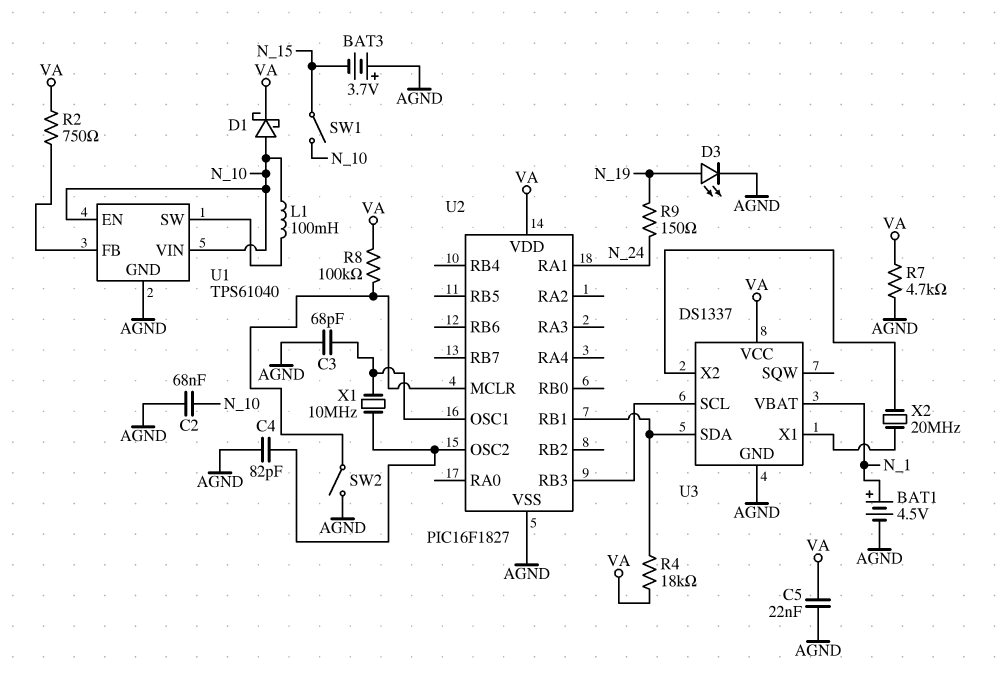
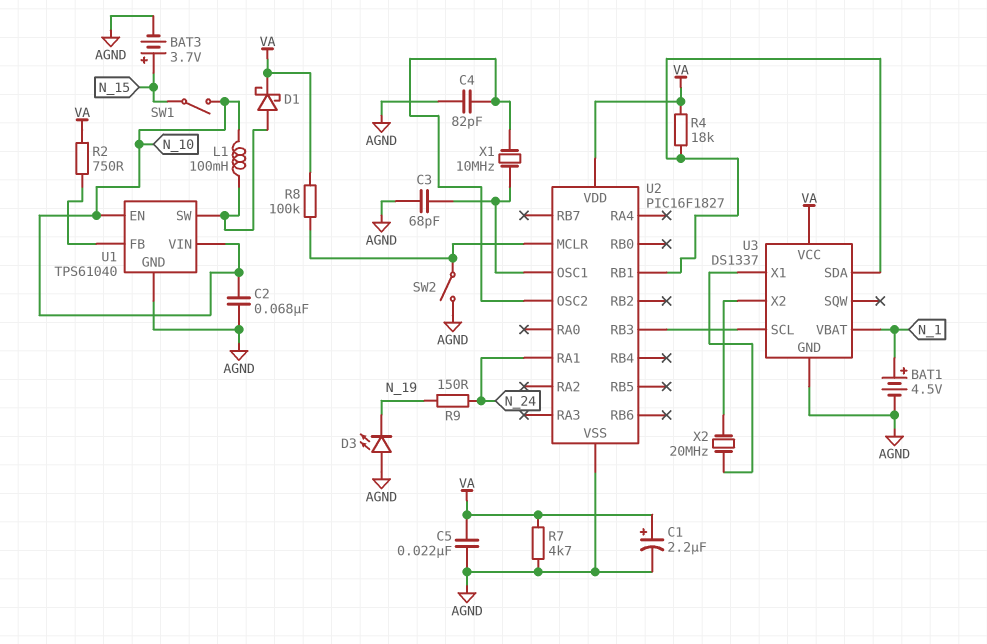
BAT3: 3.7V (plus AGND, minus N_15) -> 3.7V (plus N_15, minus AGND)
C1: none -> 2.2uF (plus VA, minus AGND)
D1: schottky (A N_10, K VA) -> schottky (A U1/SW, K VA)
D3: LED (A N_19, K AGND) -> LED (A AGND, K N_19)

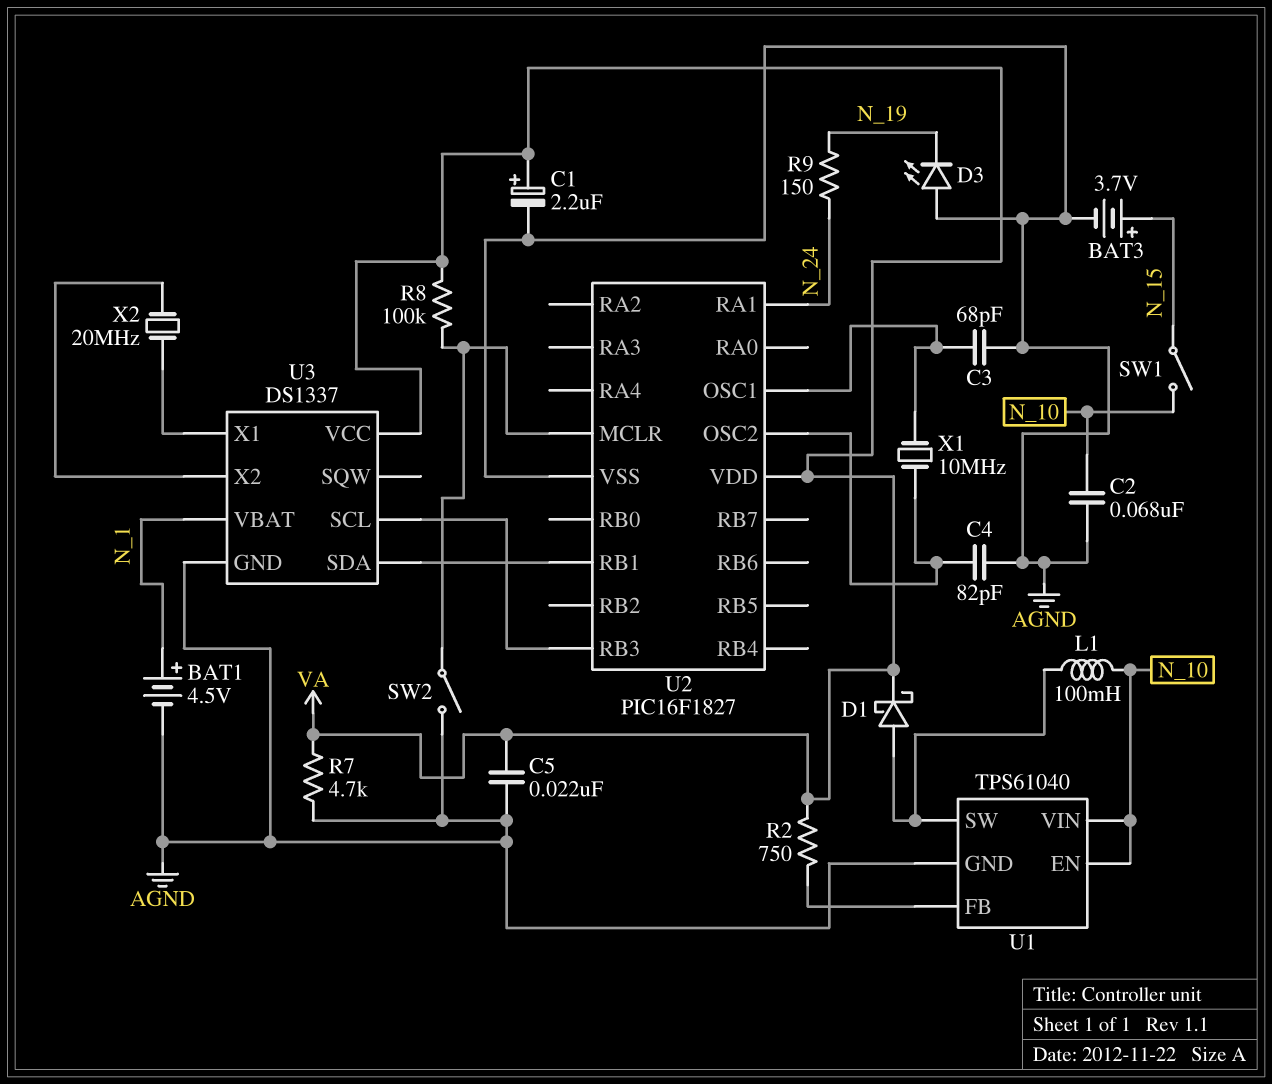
R4: 18k (U2/RB1, VA) -> none

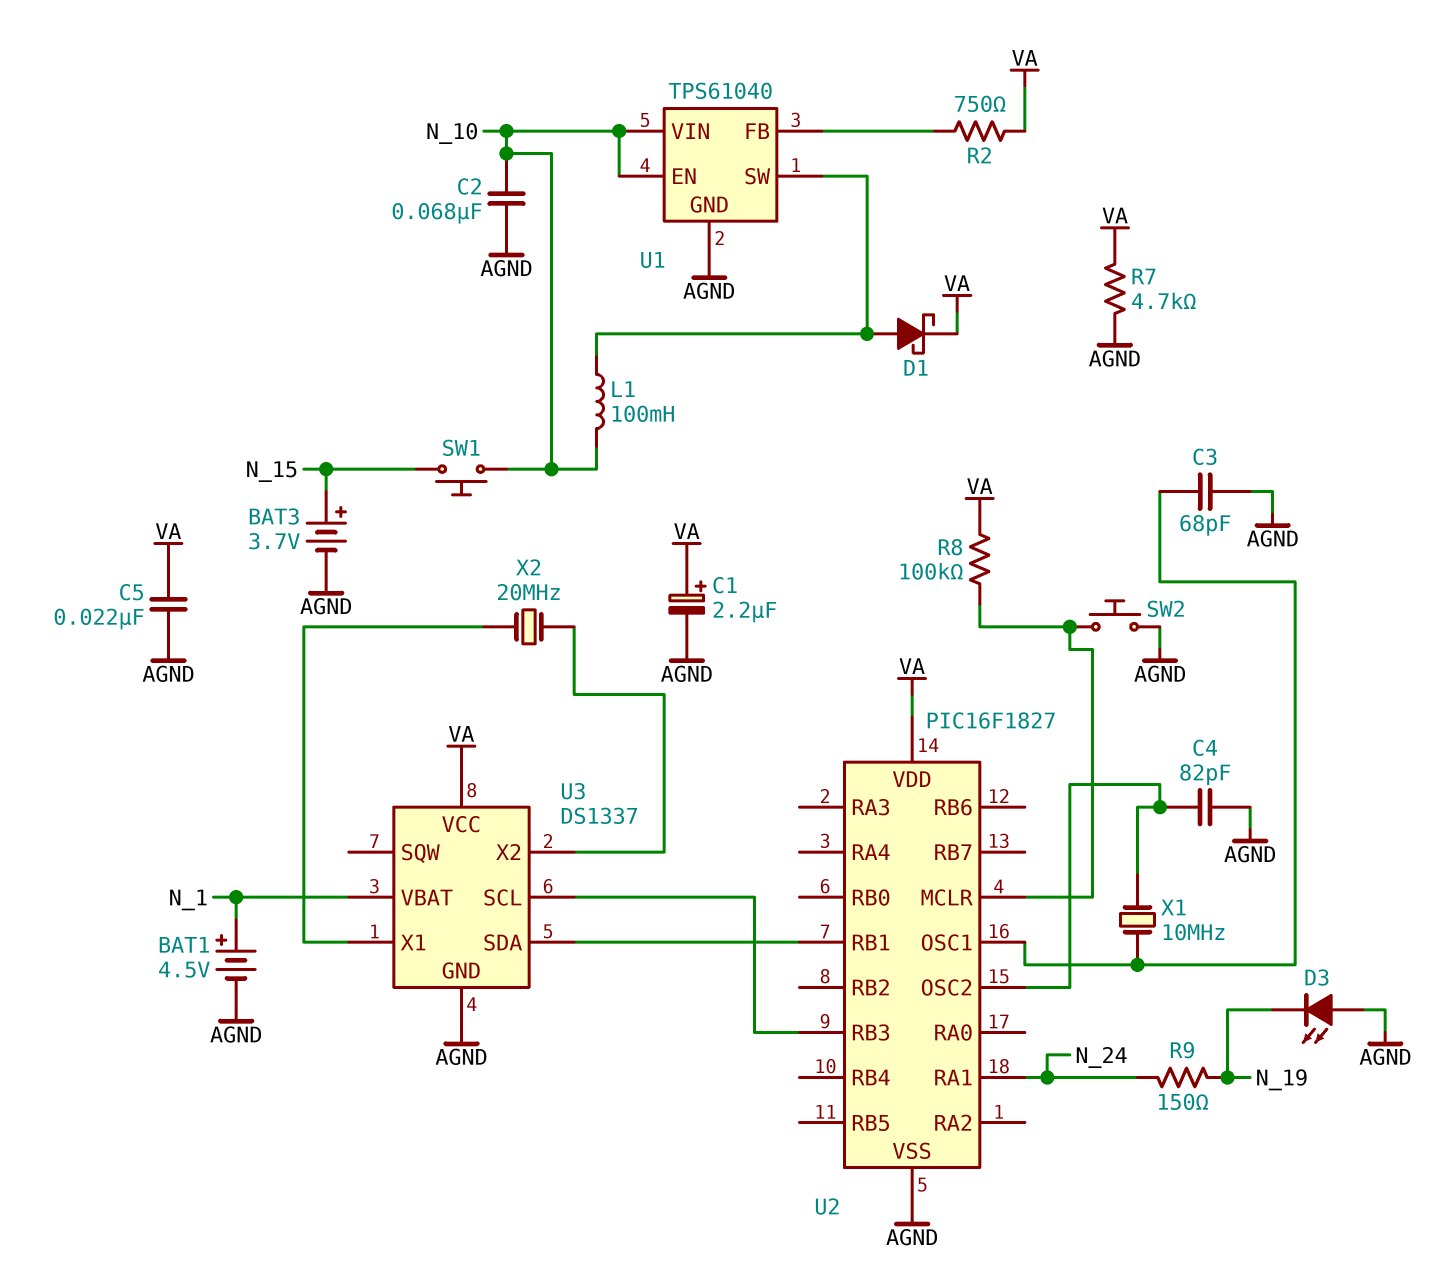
SW1: switch (N_10, N_15) -> button (N_10, N_15)
SW2: switch (AGND, U2/MCLR) -> button (AGND, U2/MCLR)

